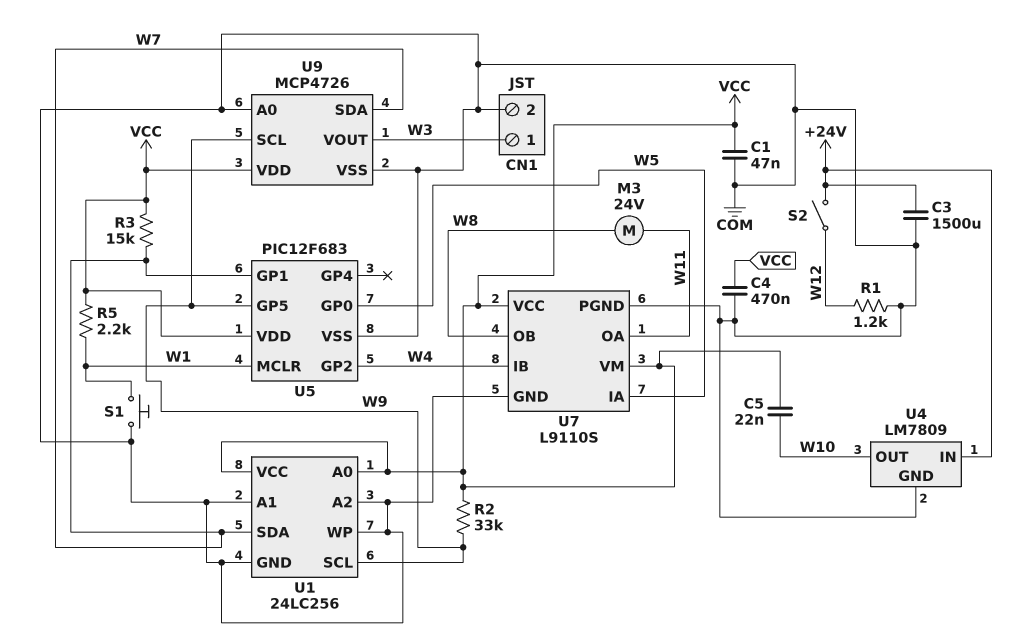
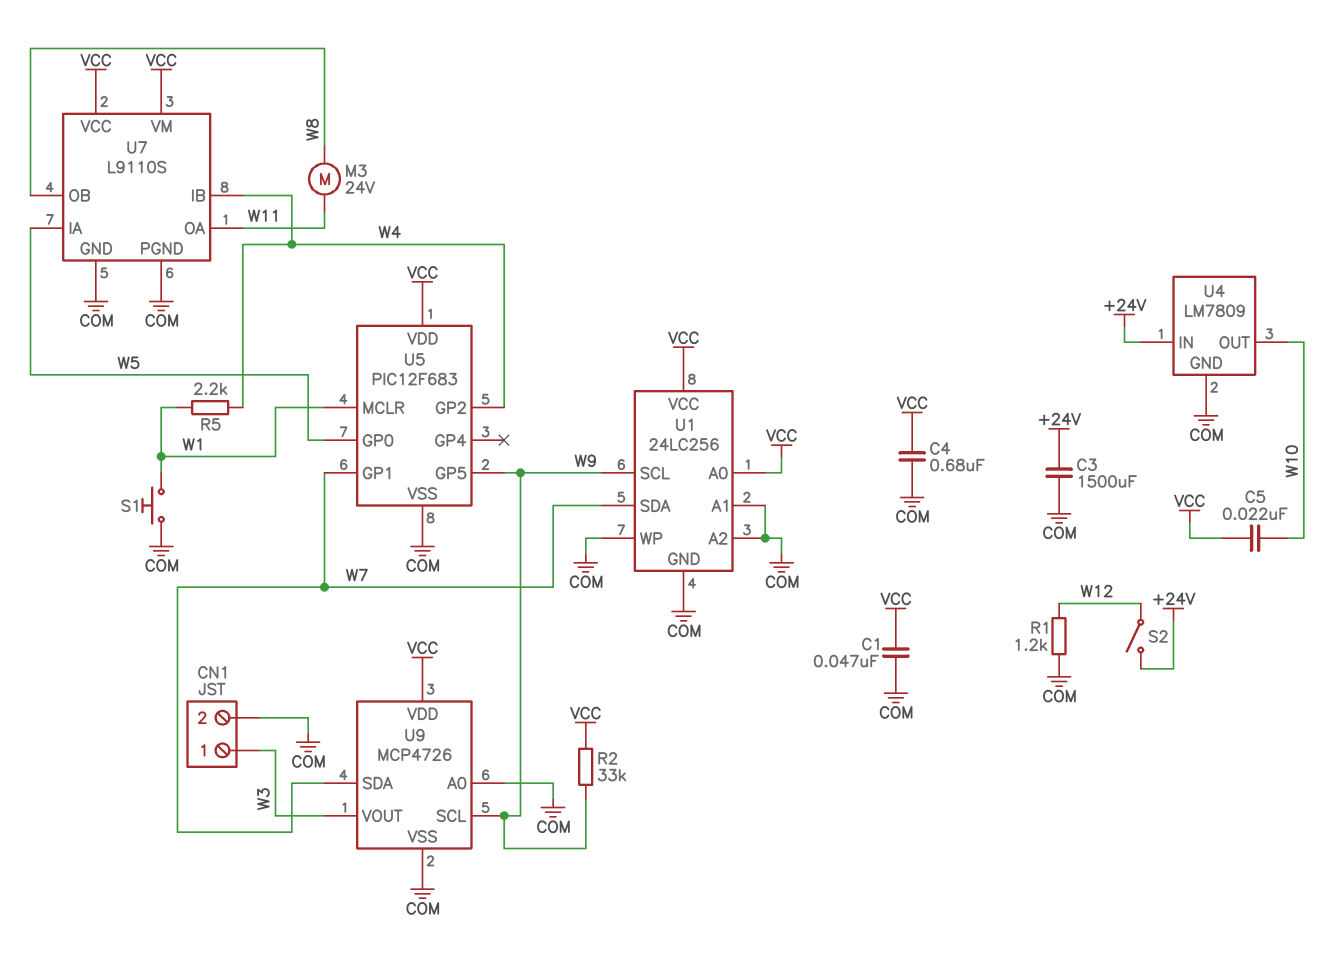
C4: 470nF (COM, VCC) -> 680nF (COM, VCC)
R3: 15k (VCC, W7) -> none
R5: 2.2k (VCC, W1) -> 2.2k (W1, W4)

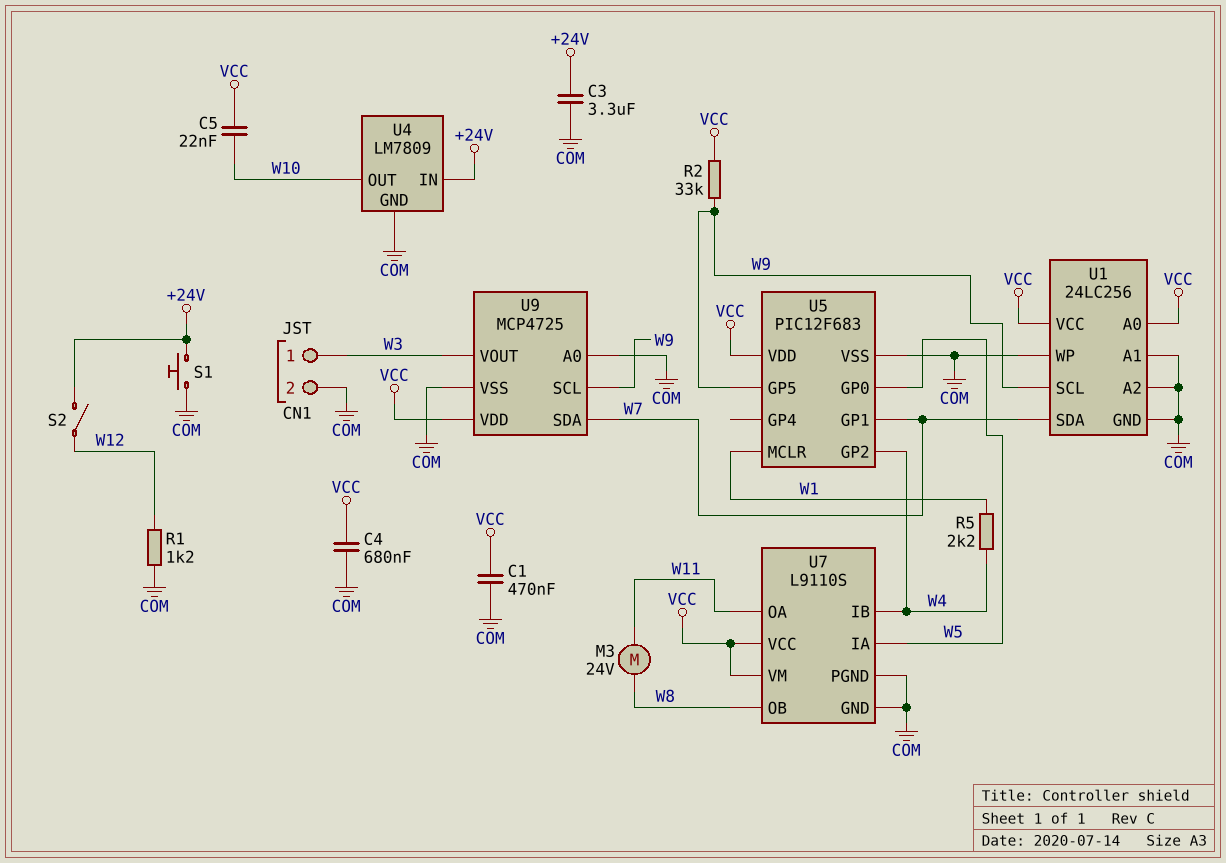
C1: 47nF (COM, VCC) -> 470nF (COM, VCC)
C3: 1500uF (+24V, COM) -> 3.3uF (+24V, COM)
S1: button (COM, W1) -> button (+24V, COM)
U9: MCP4726 -> MCP4725

